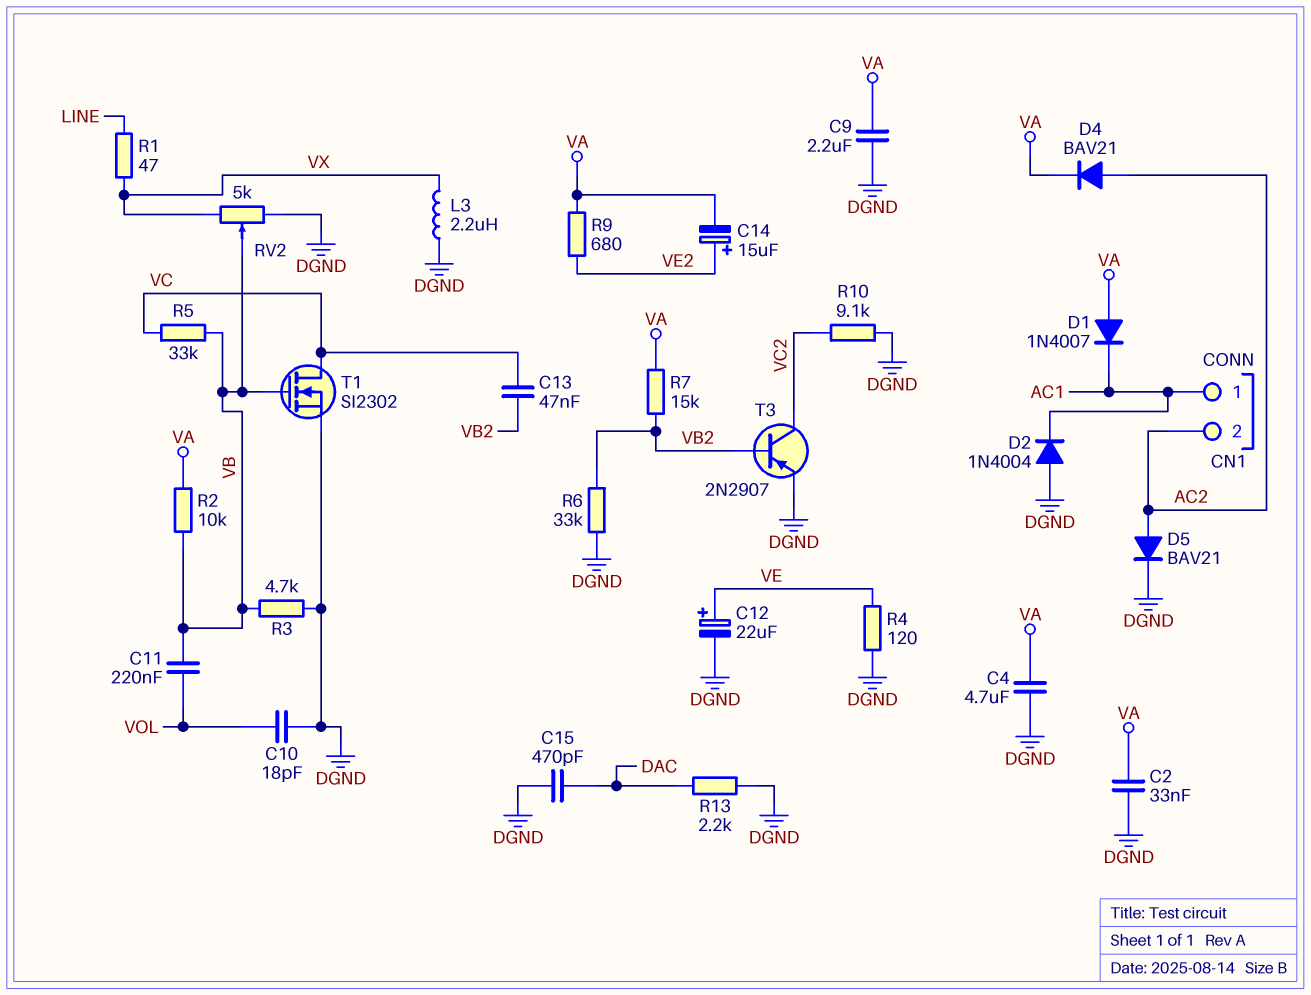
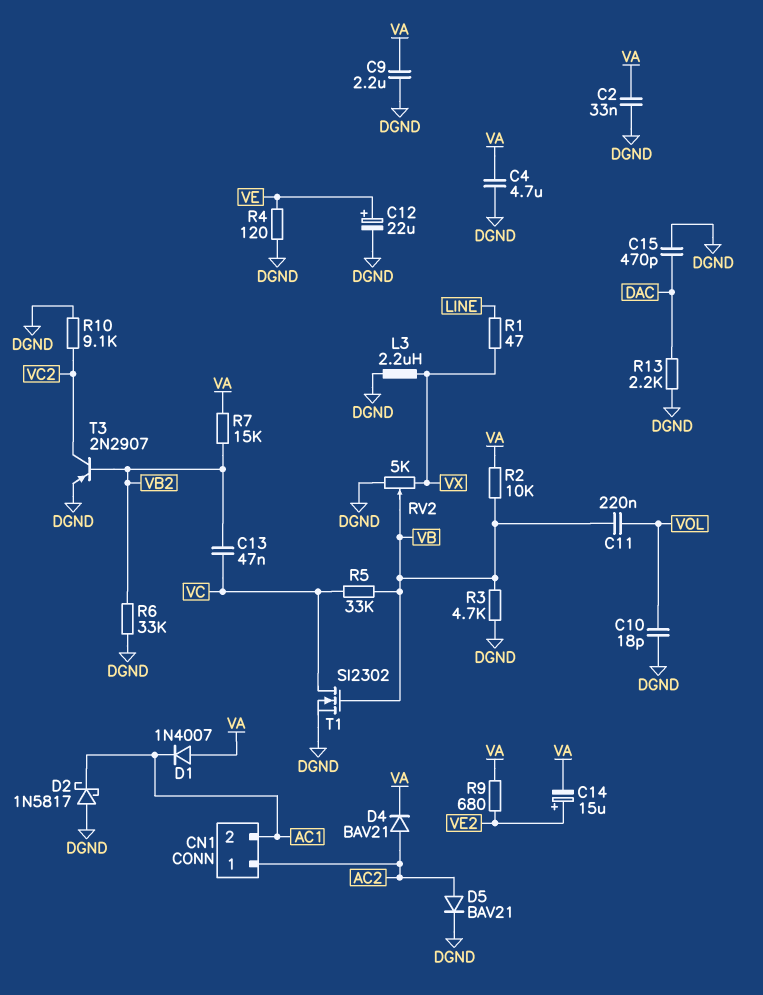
CN1 pin 1: AC1 -> AC2
CN1 pin 2: AC2 -> AC1
D2: diode 1N4004 (A DGND, K AC1) -> schottky 1N5817 (A DGND, K AC1)

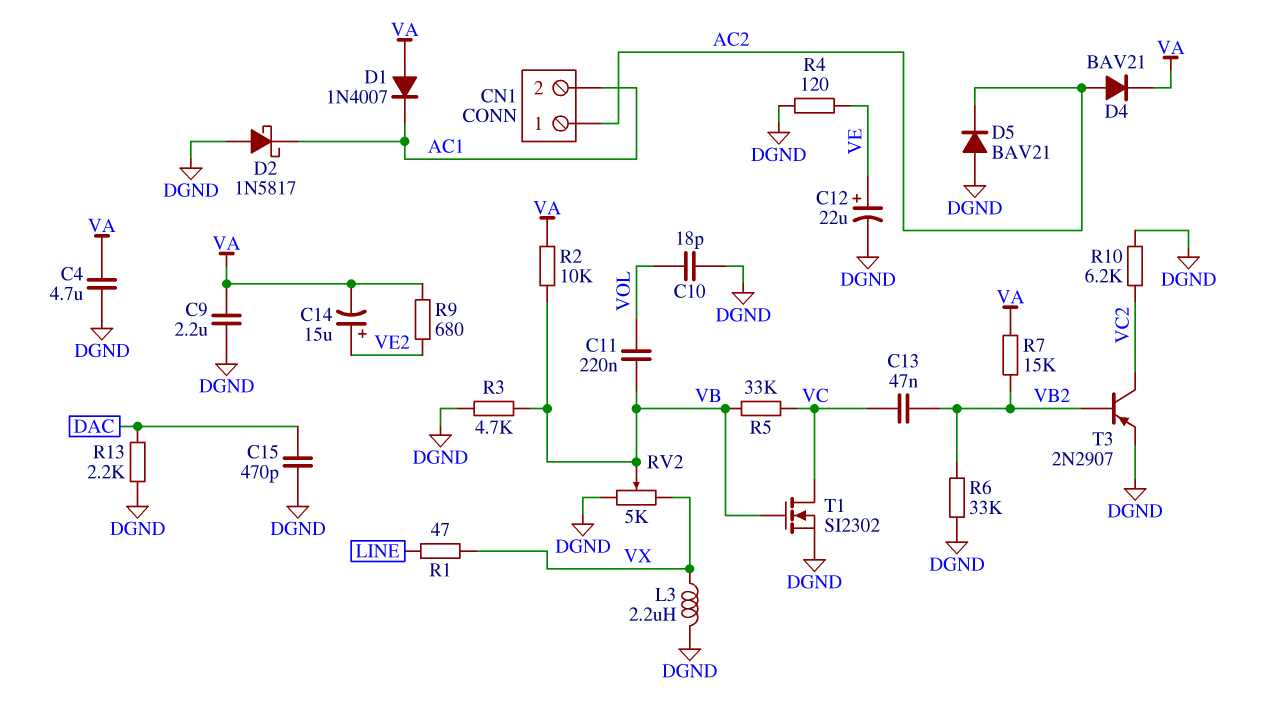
C2: 33nF (DGND, VA) -> none
D5: diode BAV21 (A AC2, K DGND) -> diode BAV21 (A DGND, K AC2)
R10: 9.1k (DGND, VC2) -> 6.2k (DGND, VC2)

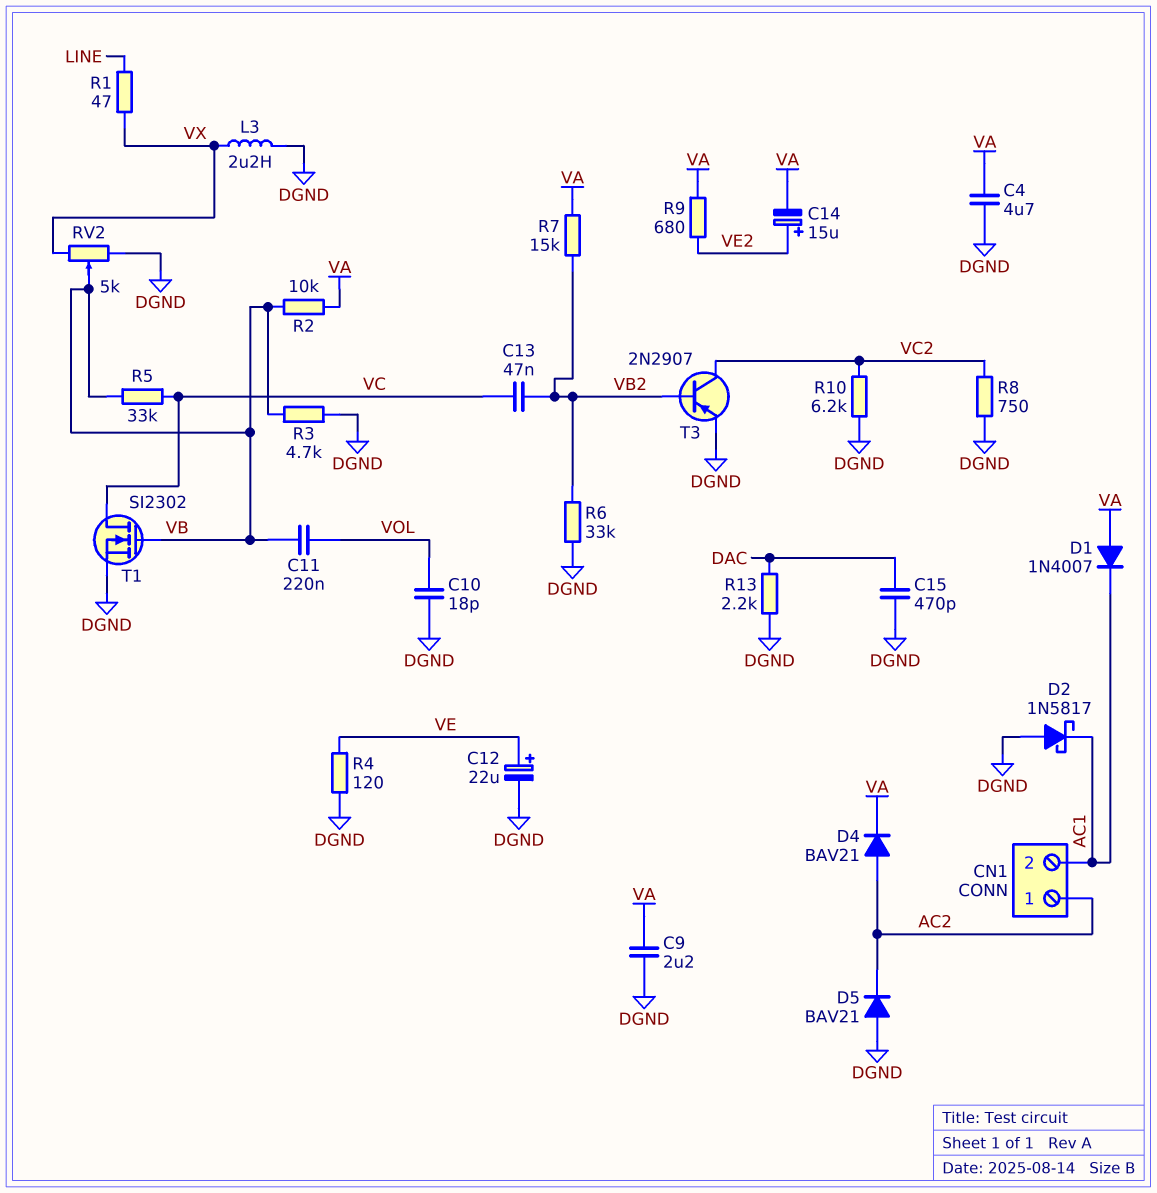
R8: none -> 750 (DGND, VC2)

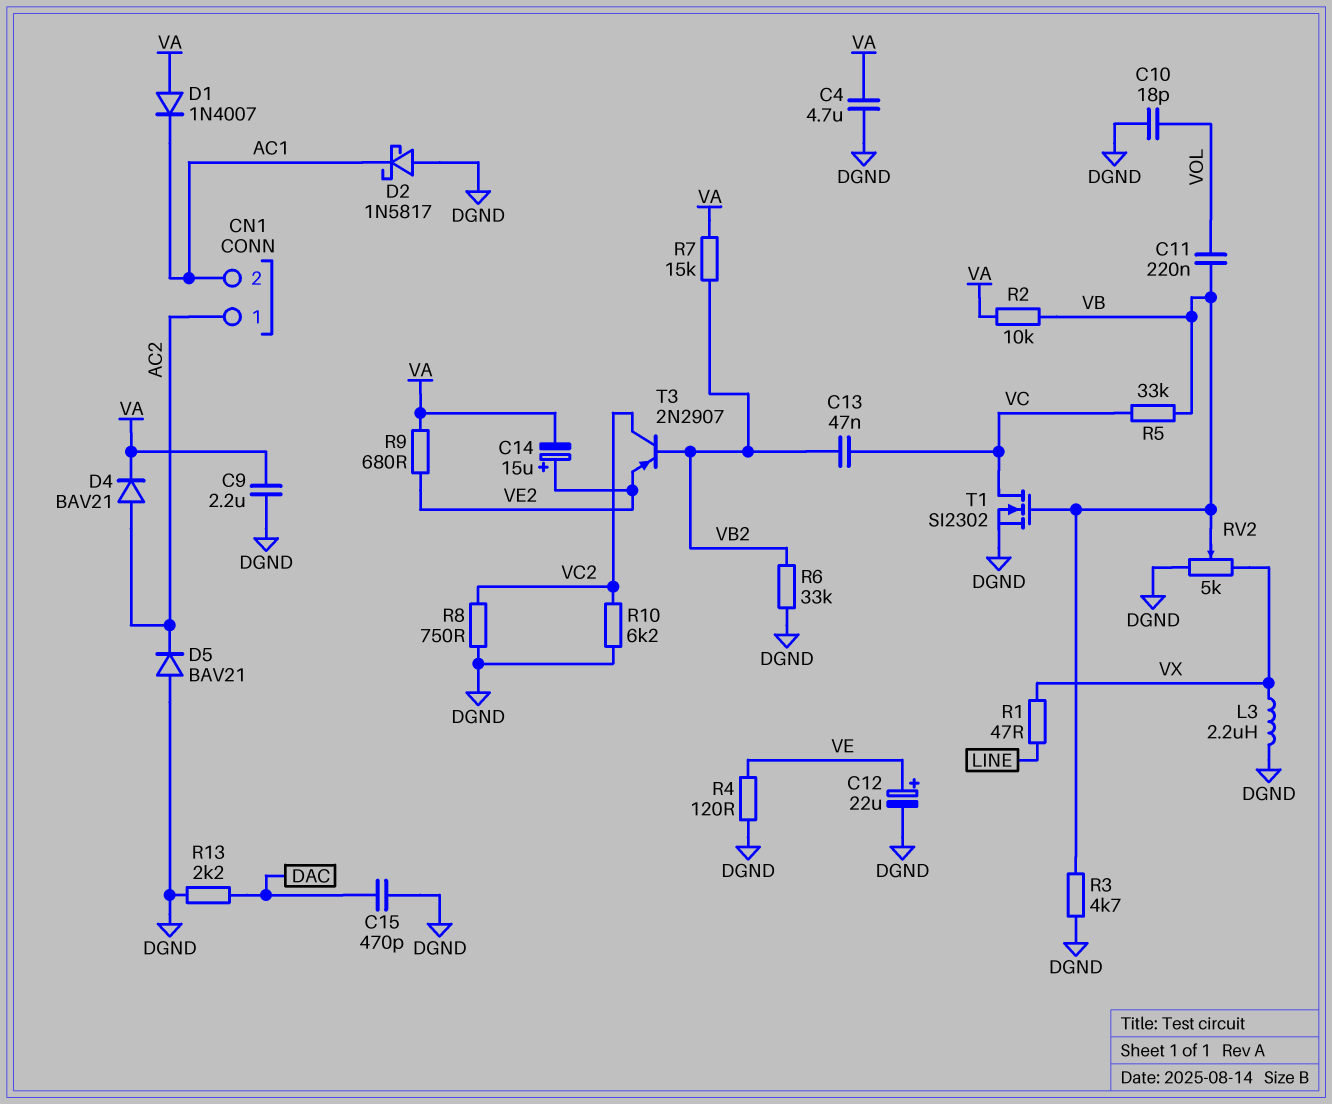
T3: PNP 2N2907 (B VB2, C VC2, E DGND) -> PNP 2N2907 (B VB2, C VC2, E VE2)

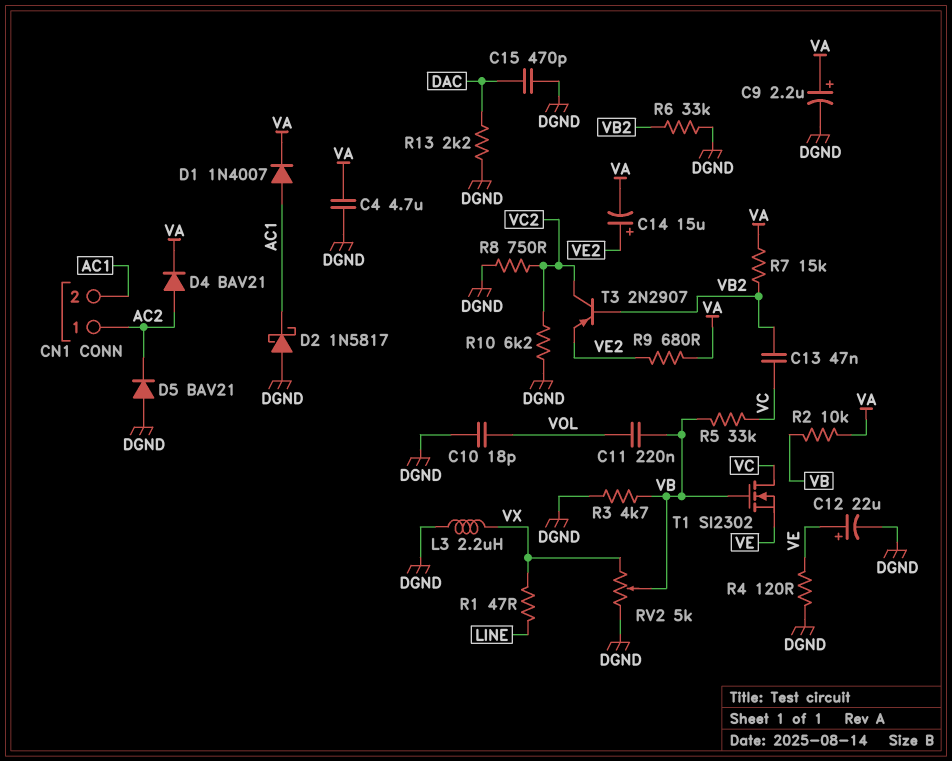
C9: 2.2uF (DGND, VA) -> 2.2uF (plus VA, minus DGND)
D1: diode 1N4007 (A VA, K AC1) -> diode 1N4007 (A AC1, K VA)
T1: NMOS SI2302 (G VB, D VC, S DGND) -> NMOS SI2302 (G VB, D VC, S VE)

